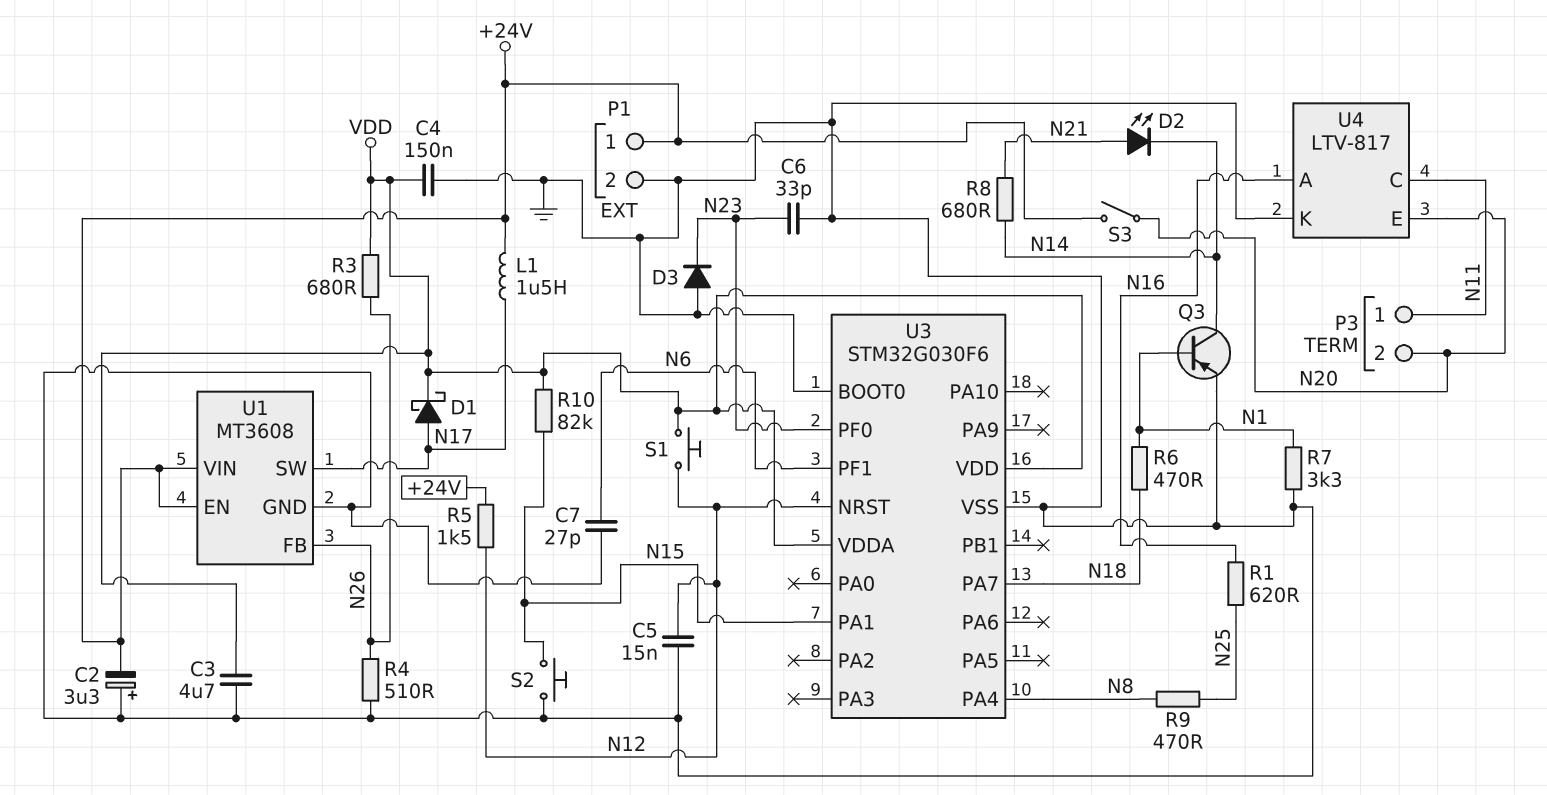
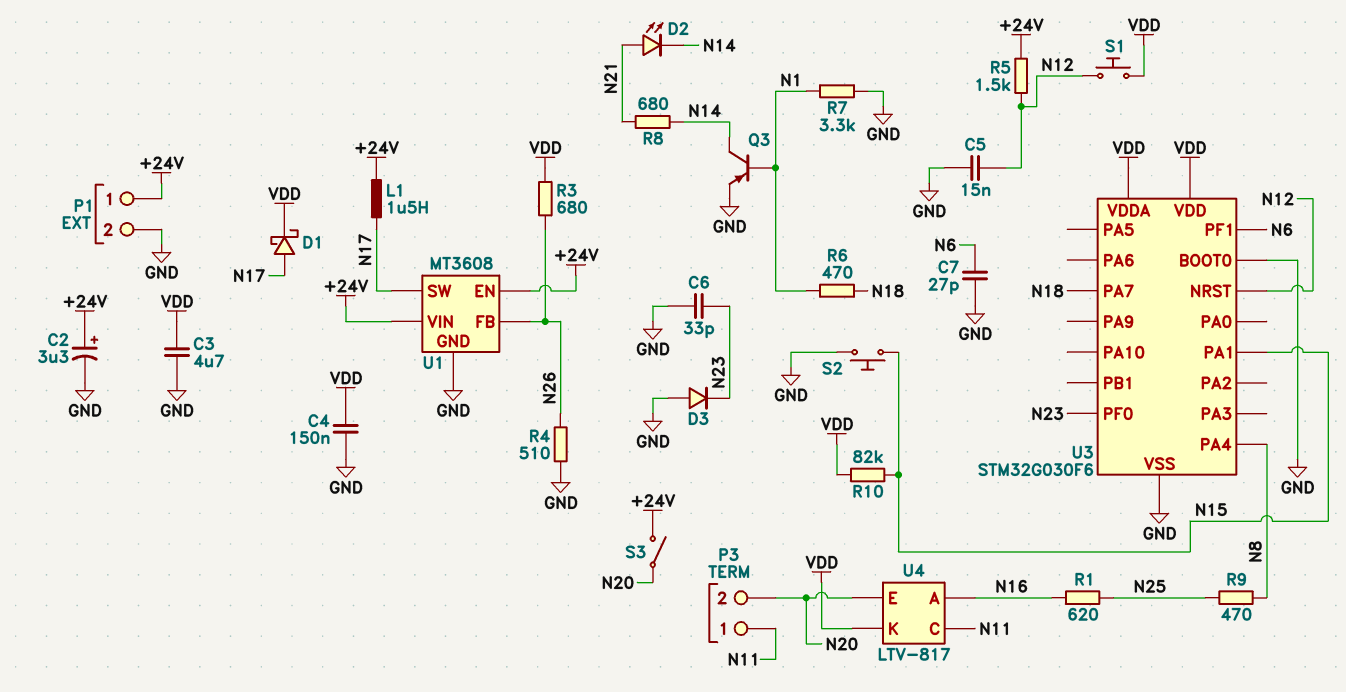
C2: 3.3uF (plus GND, minus +24V) -> 3.3uF (plus +24V, minus GND)
U4 pin K: GND -> VDD

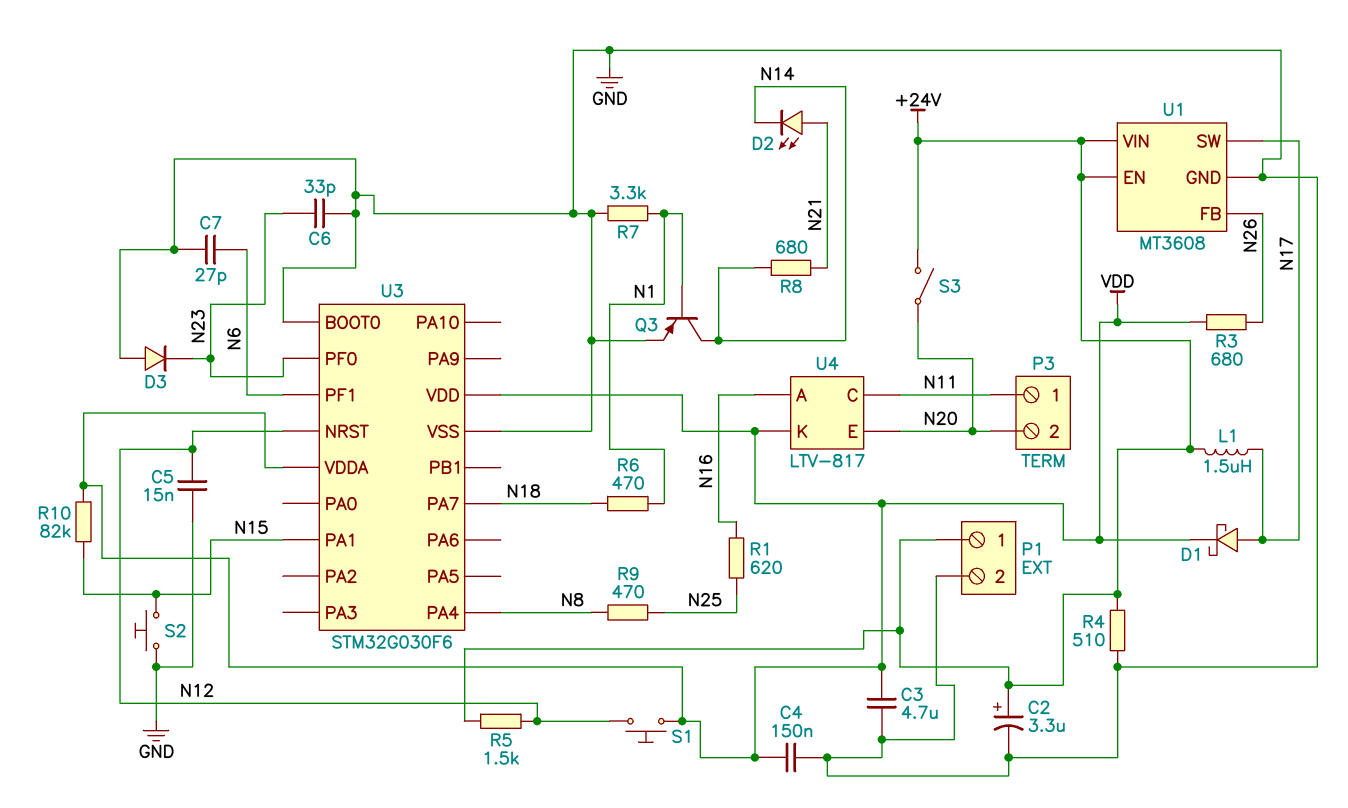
R4: 510 (GND, N26) -> 510 (+24V, GND)

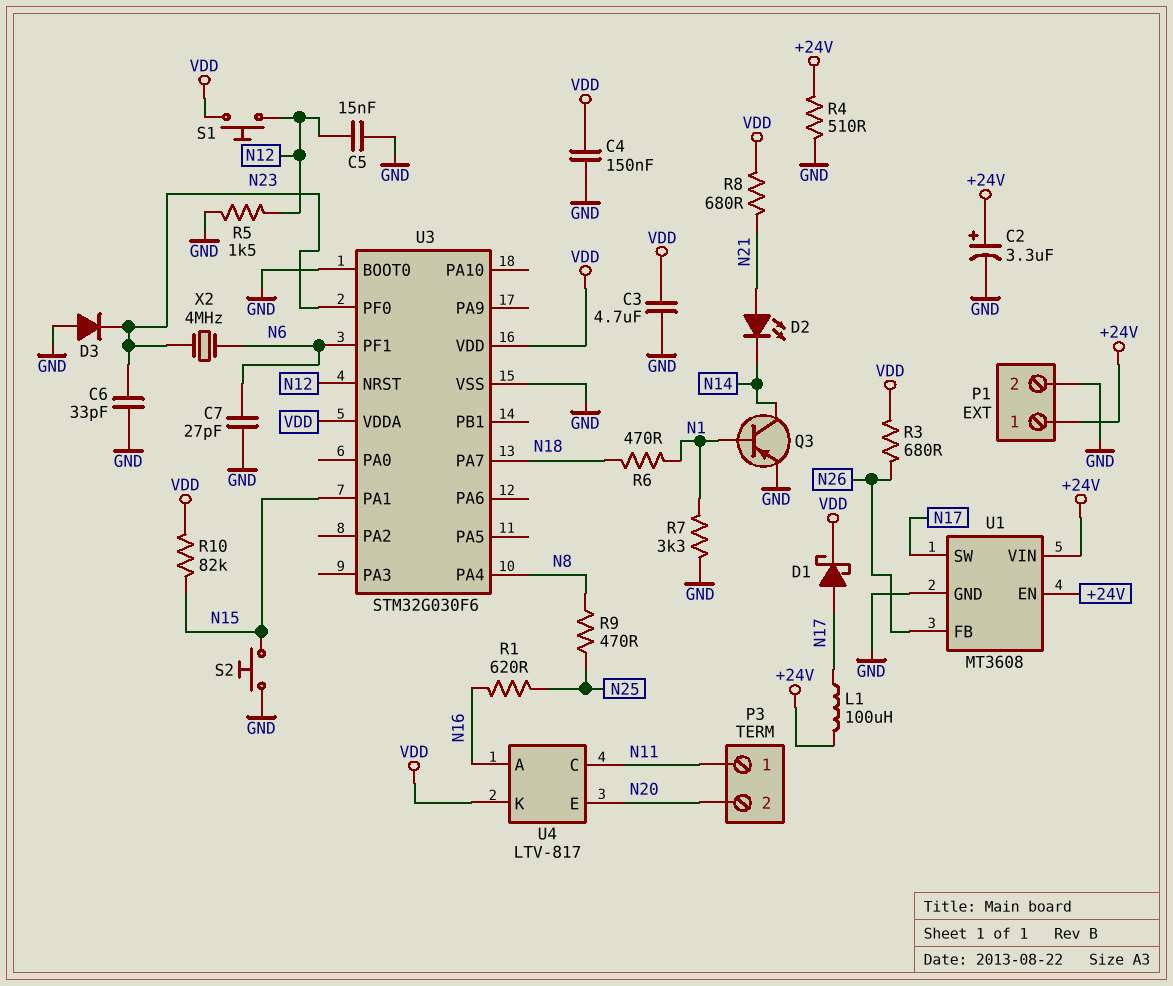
L1: 1.5uH (+24V, N17) -> 100uH (+24V, N17)
R5: 1.5k (+24V, N12) -> 1.5k (GND, N12)
R8: 680 (N14, N21) -> 680 (N21, VDD)
S3: switch (+24V, N20) -> none
X2: none -> 4MHz (N6, N23)

